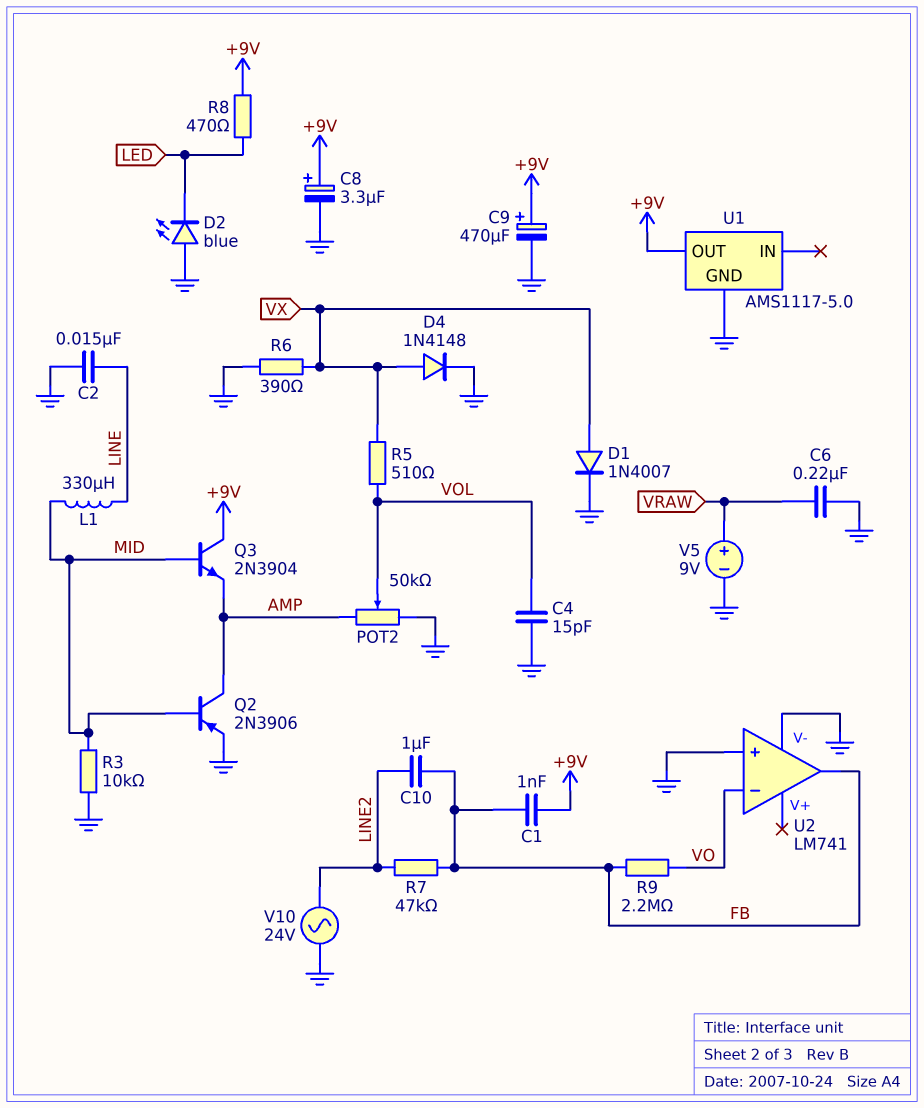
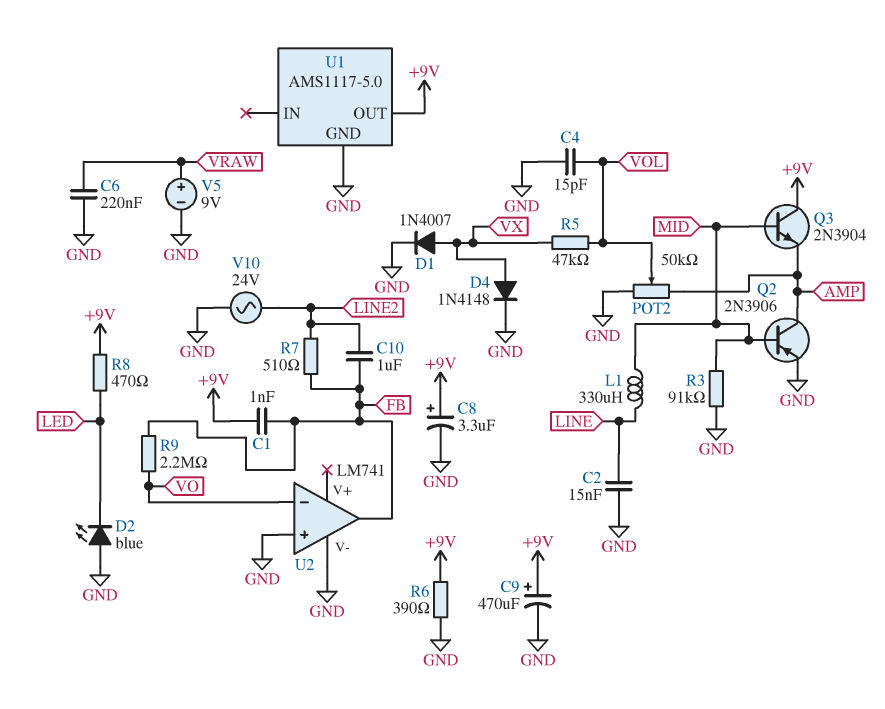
R3: 10k (GND, MID) -> 91k (GND, MID)
R5: 510 (VOL, VX) -> 47k (VOL, VX)
R6: 390 (GND, VX) -> 390 (+9V, GND)
R7: 47k (FB, LINE2) -> 510 (FB, LINE2)

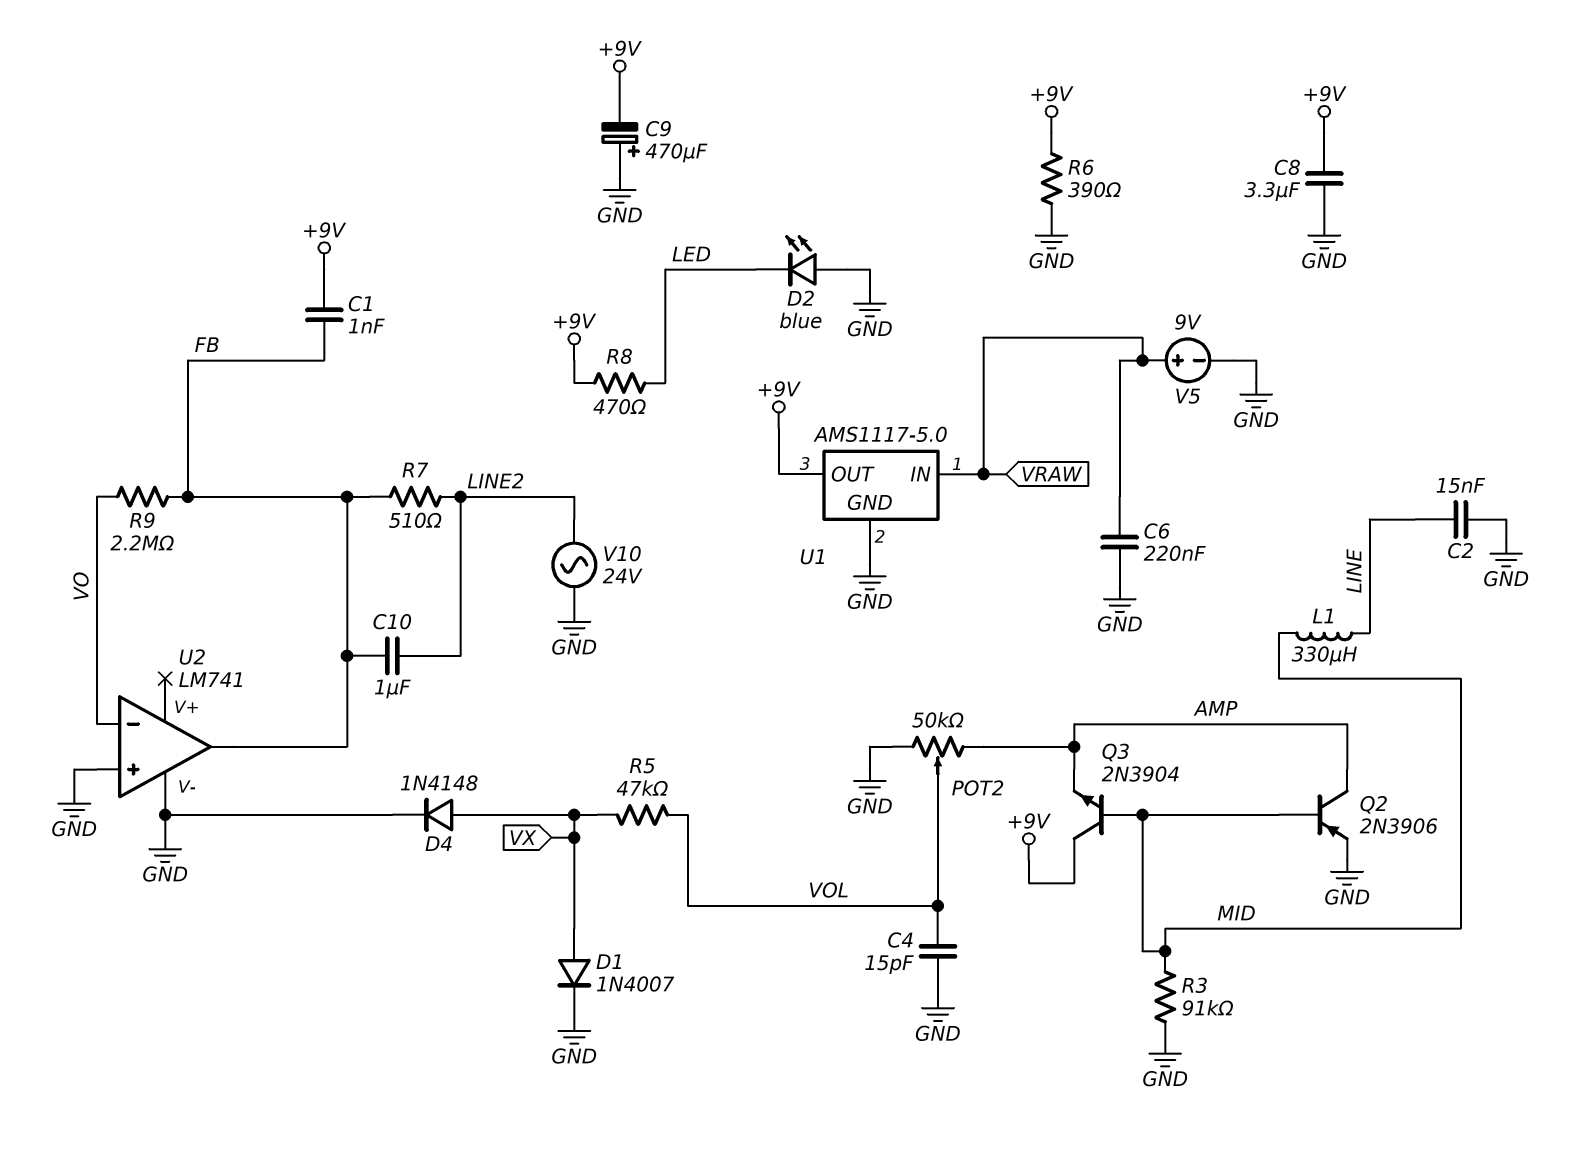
C8: 3.3uF (plus +9V, minus GND) -> 3.3uF (+9V, GND)
C9: 470uF (plus +9V, minus GND) -> 470uF (plus GND, minus +9V)
U1 pin IN: none -> VRAW

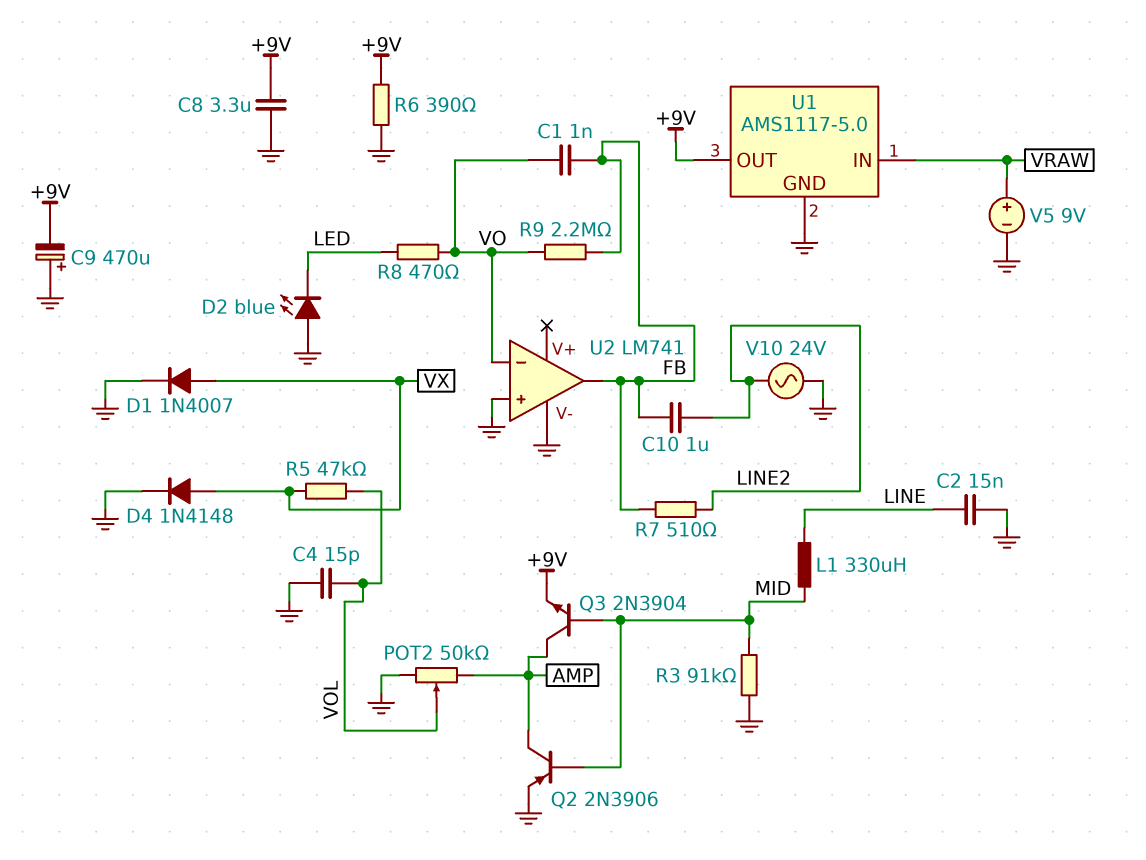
C1: 1nF (+9V, FB) -> 1nF (FB, VO)
C6: 220nF (GND, VRAW) -> none
Q3: NPN 2N3904 (B MID, C +9V, E AMP) -> NPN 2N3904 (B MID, C AMP, E +9V)
R8: 470 (+9V, LED) -> 470 (LED, VO)

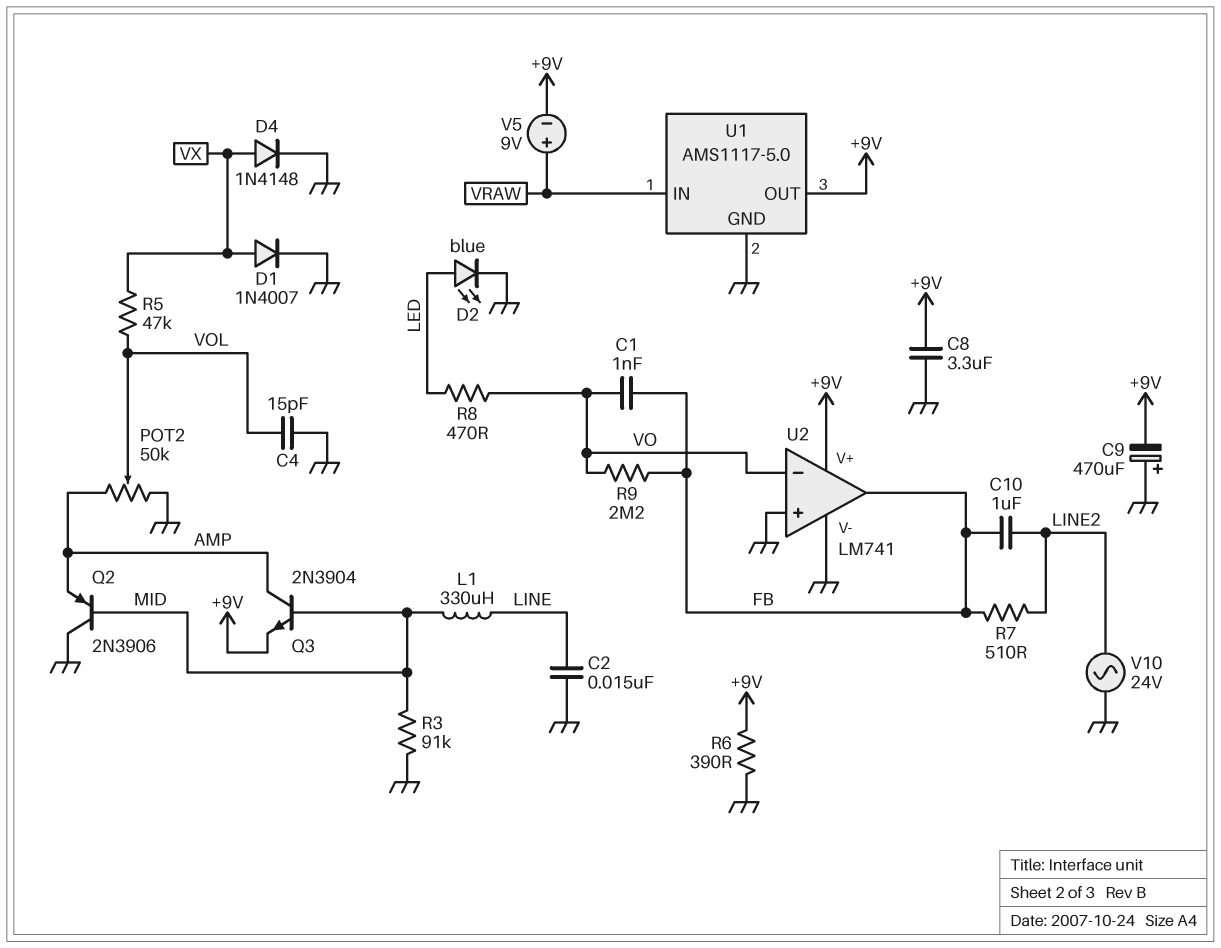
D2: LED blue (A GND, K LED) -> LED blue (A LED, K GND)
Q2: PNP 2N3906 (B MID, C AMP, E GND) -> PNP 2N3906 (B MID, C GND, E AMP)
U2 pin V+: none -> +9V
V5: 9V (plus VRAW, minus GND) -> 9V (plus VRAW, minus +9V)

